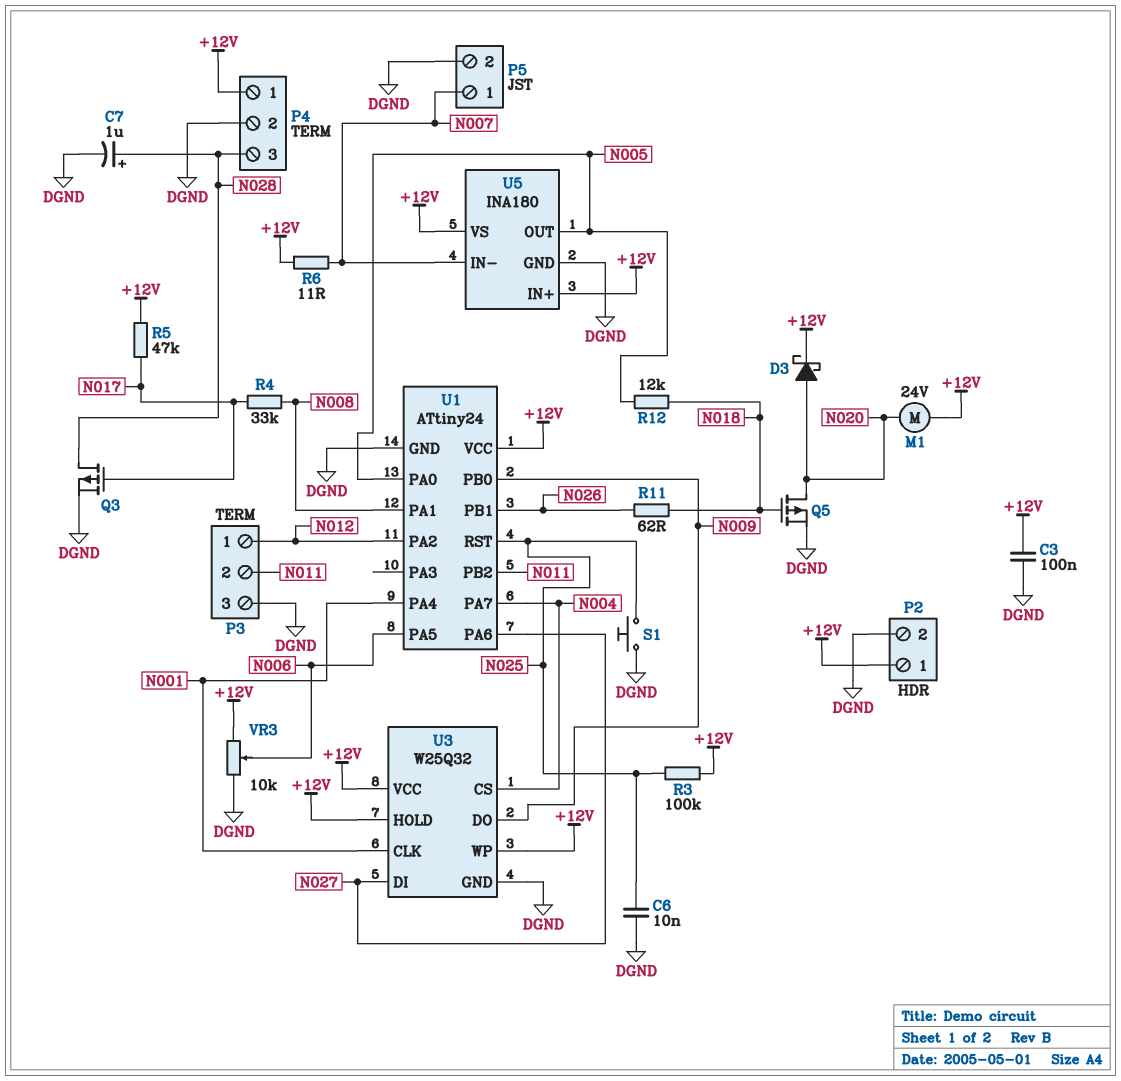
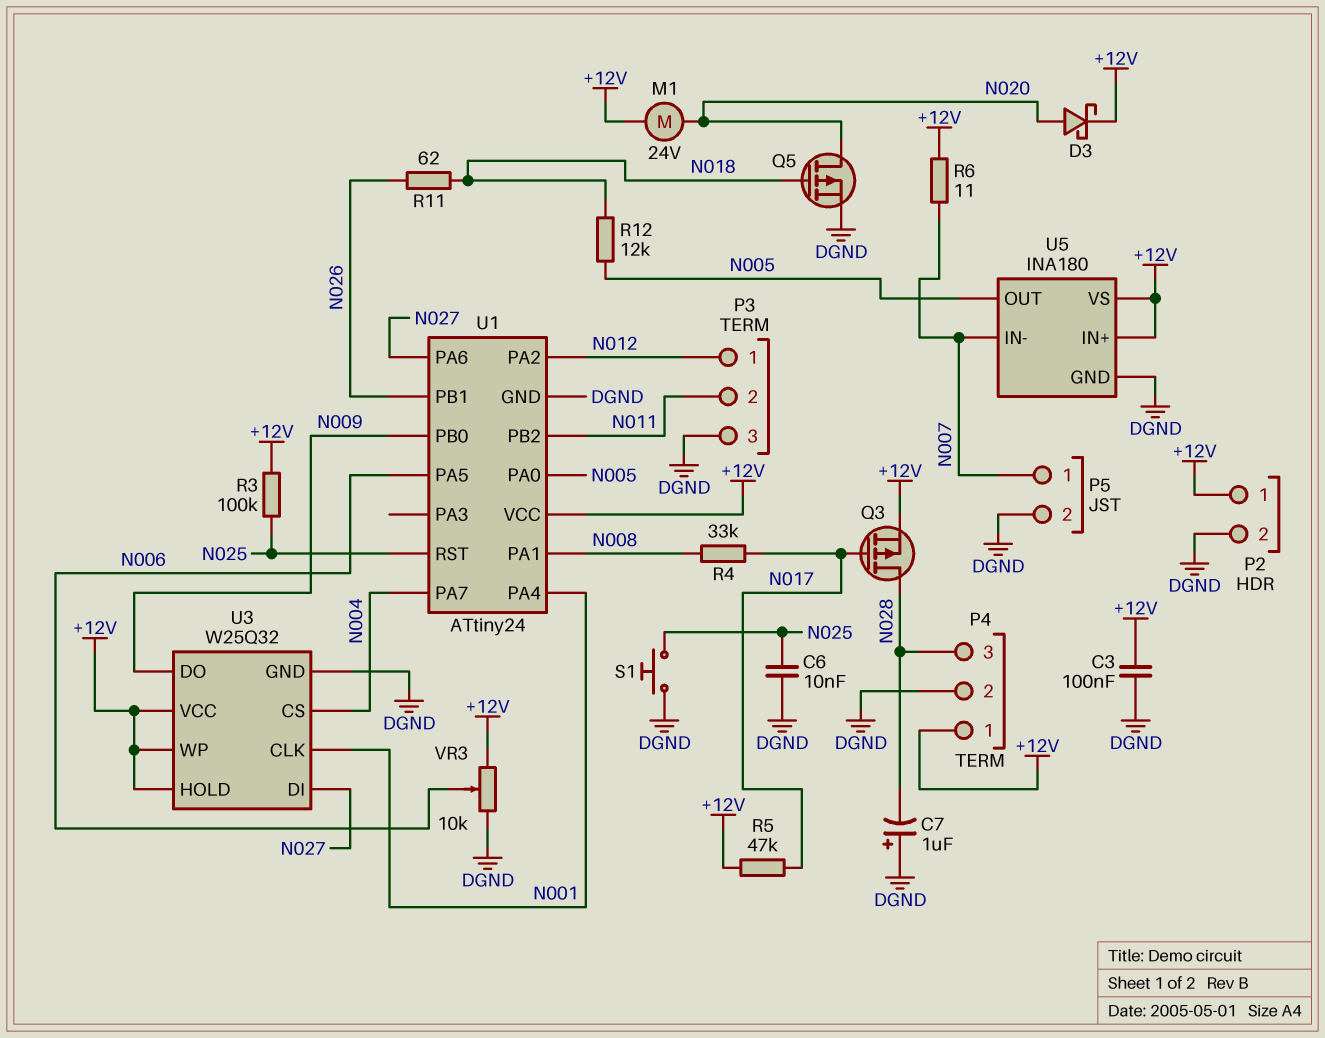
C7: 1uF (plus N028, minus DGND) -> 1uF (plus DGND, minus N028)
Q3: PMOS (G N017, D N028, S DGND) -> PMOS (G N017, D N028, S +12V)

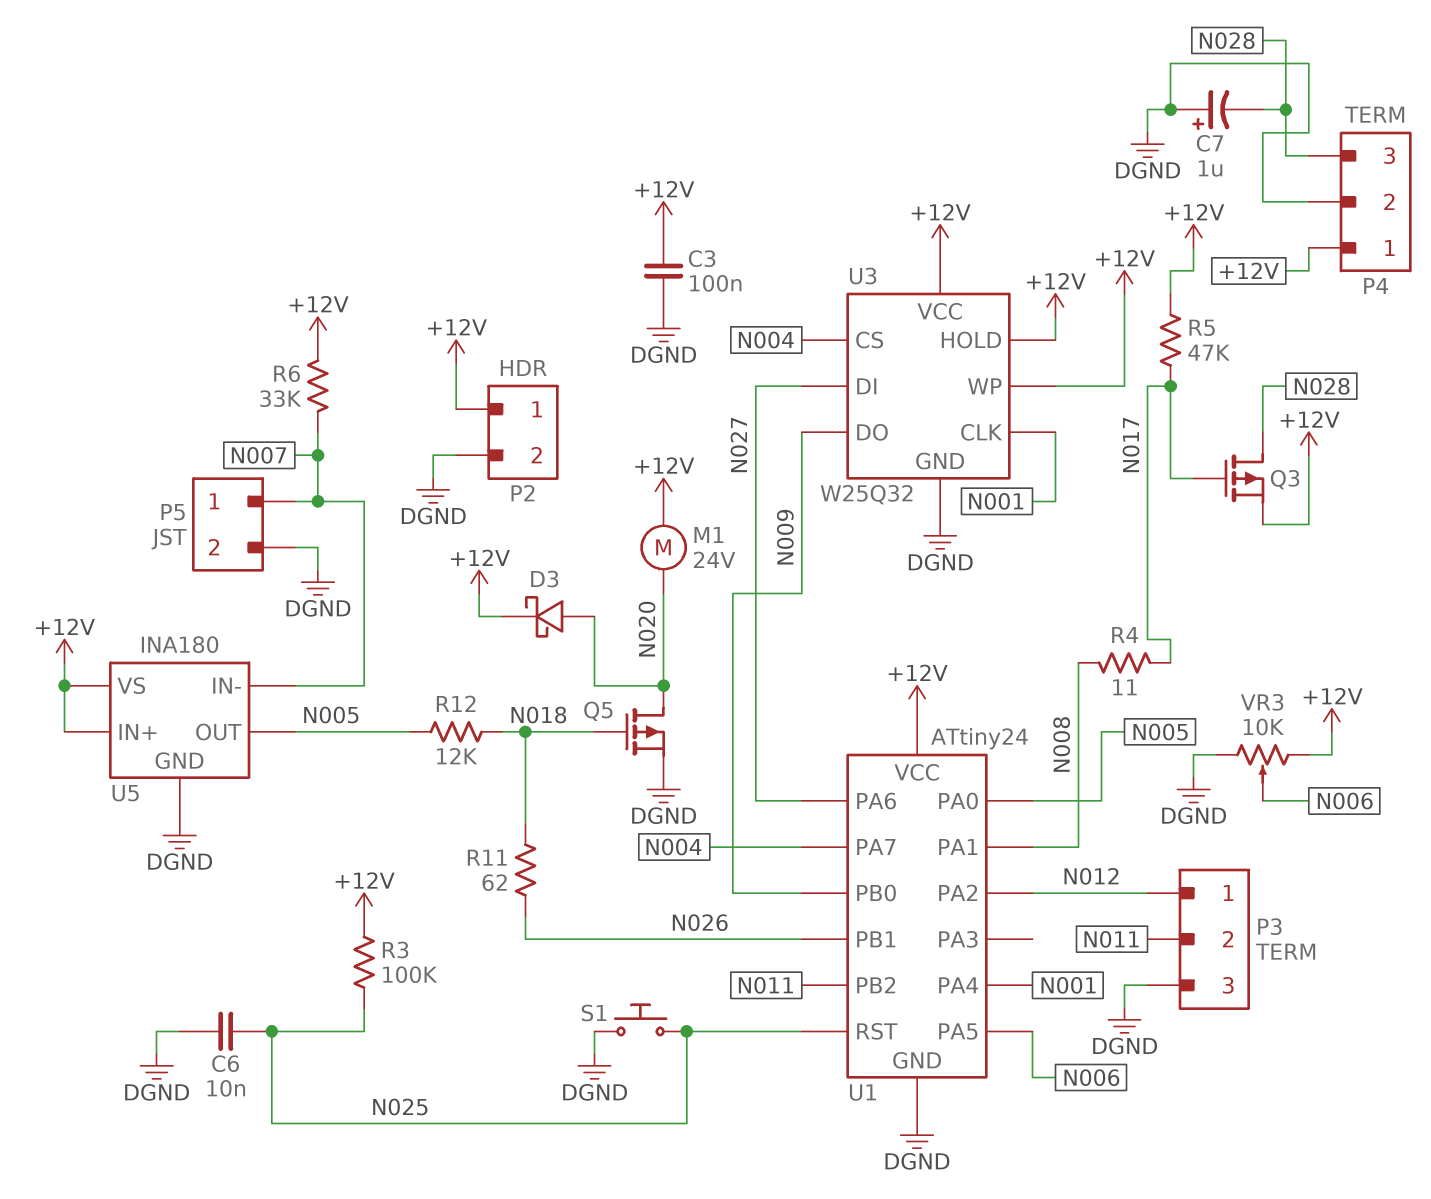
R4: 33k (N008, N017) -> 11 (N008, N017)
R6: 11 (+12V, N007) -> 33k (+12V, N007)

